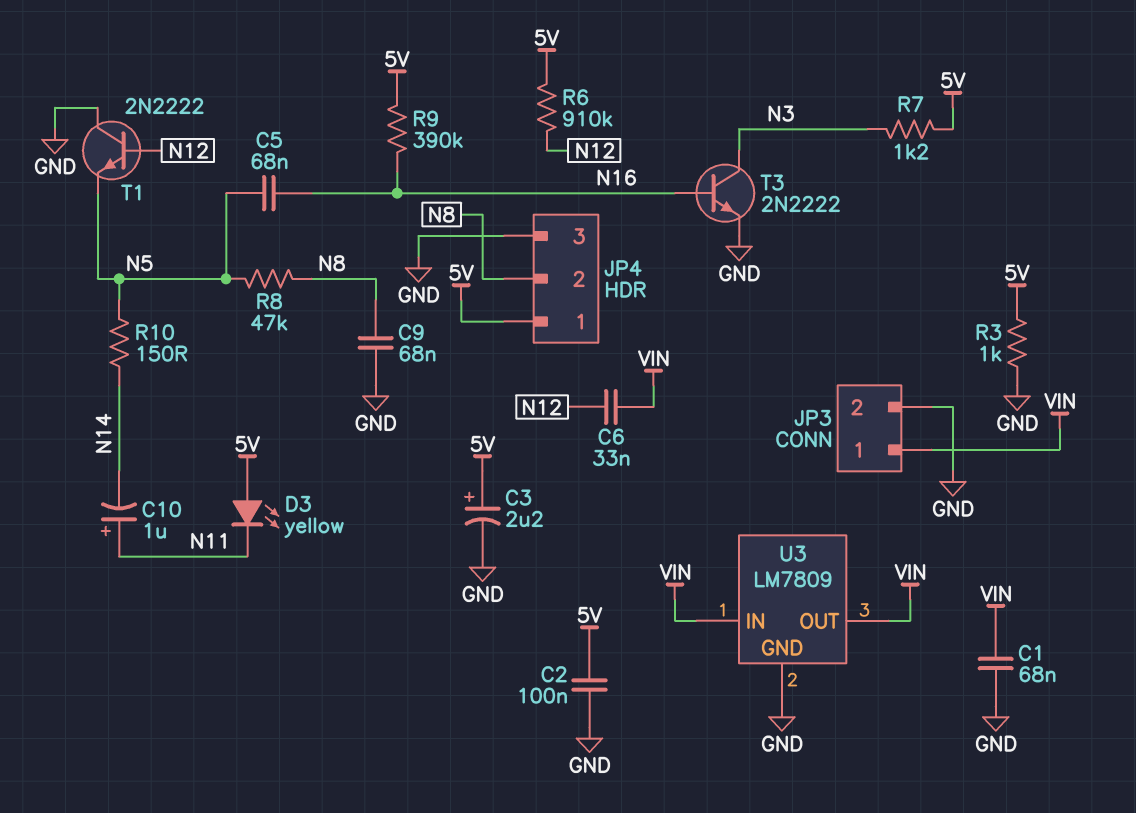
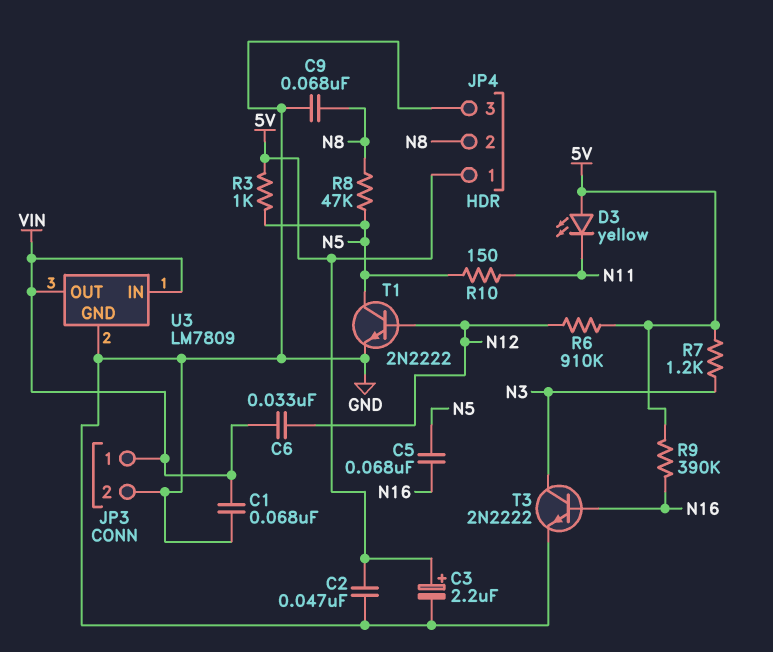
C2: 100nF (5V, GND) -> 47nF (5V, GND)
C10: 1uF (plus N11, minus N14) -> none
R3: 1k (5V, GND) -> 1k (5V, N5)
R10: 150 (N5, N14) -> 150 (N5, N11)
T1: NPN 2N2222 (B N12, C GND, E N5) -> NPN 2N2222 (B N12, C N5, E GND)

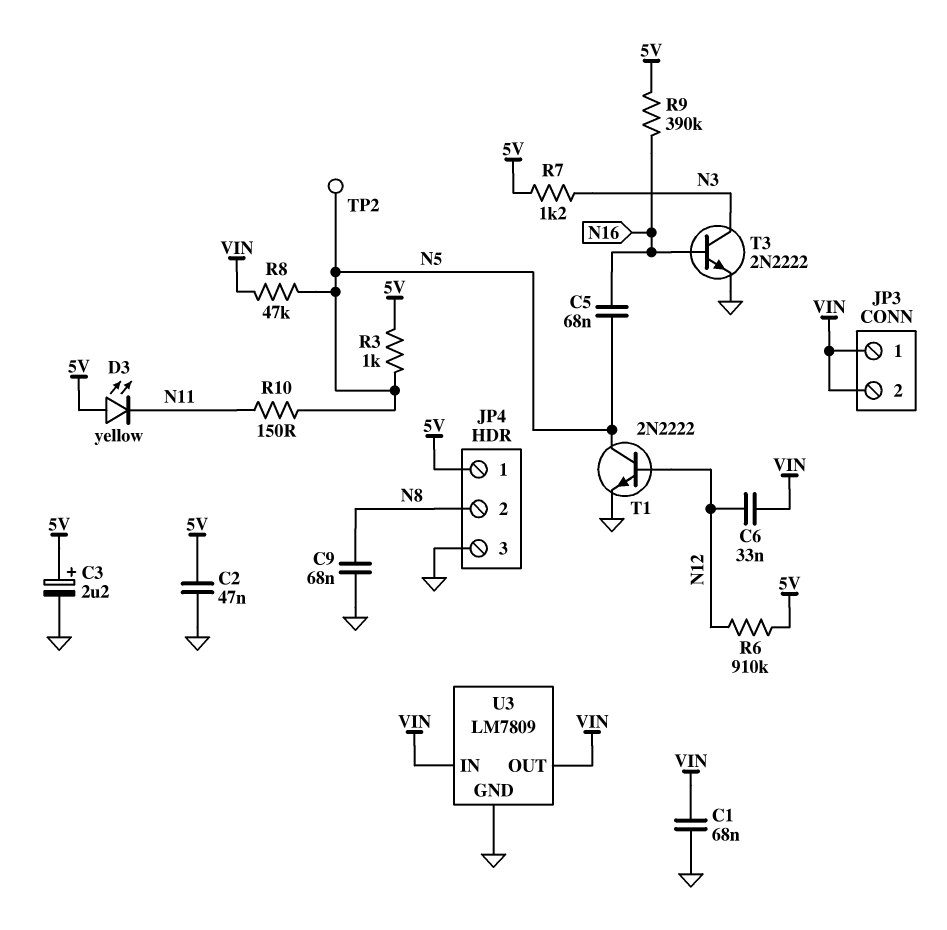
JP3 pin 2: GND -> VIN
R8: 47k (N5, N8) -> 47k (N5, VIN)
TP2: none -> test point (N5)

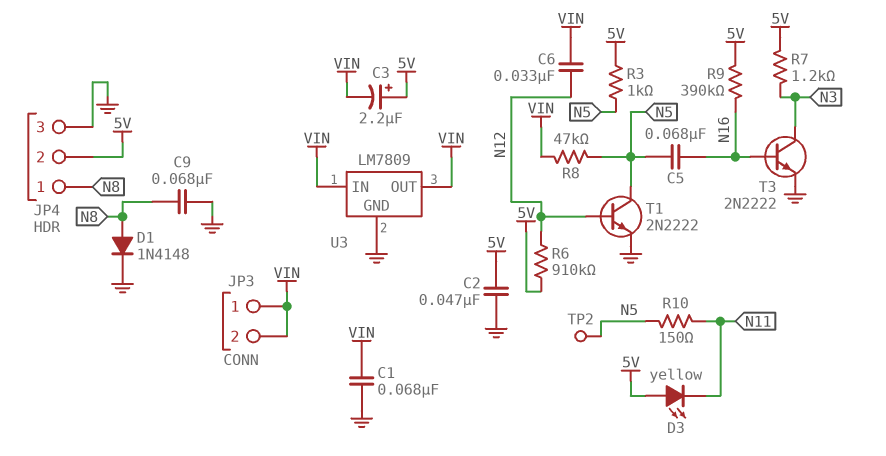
C3: 2.2uF (plus 5V, minus GND) -> 2.2uF (plus 5V, minus VIN)
D1: none -> diode 1N4148 (A N8, K GND)
JP4 pin 1: 5V -> N8
JP4 pin 2: N8 -> 5V

